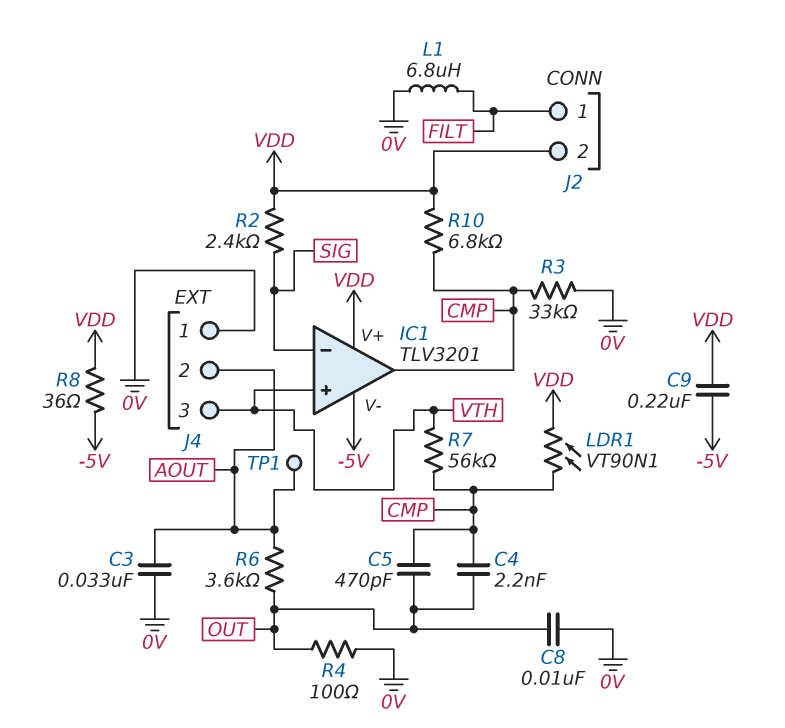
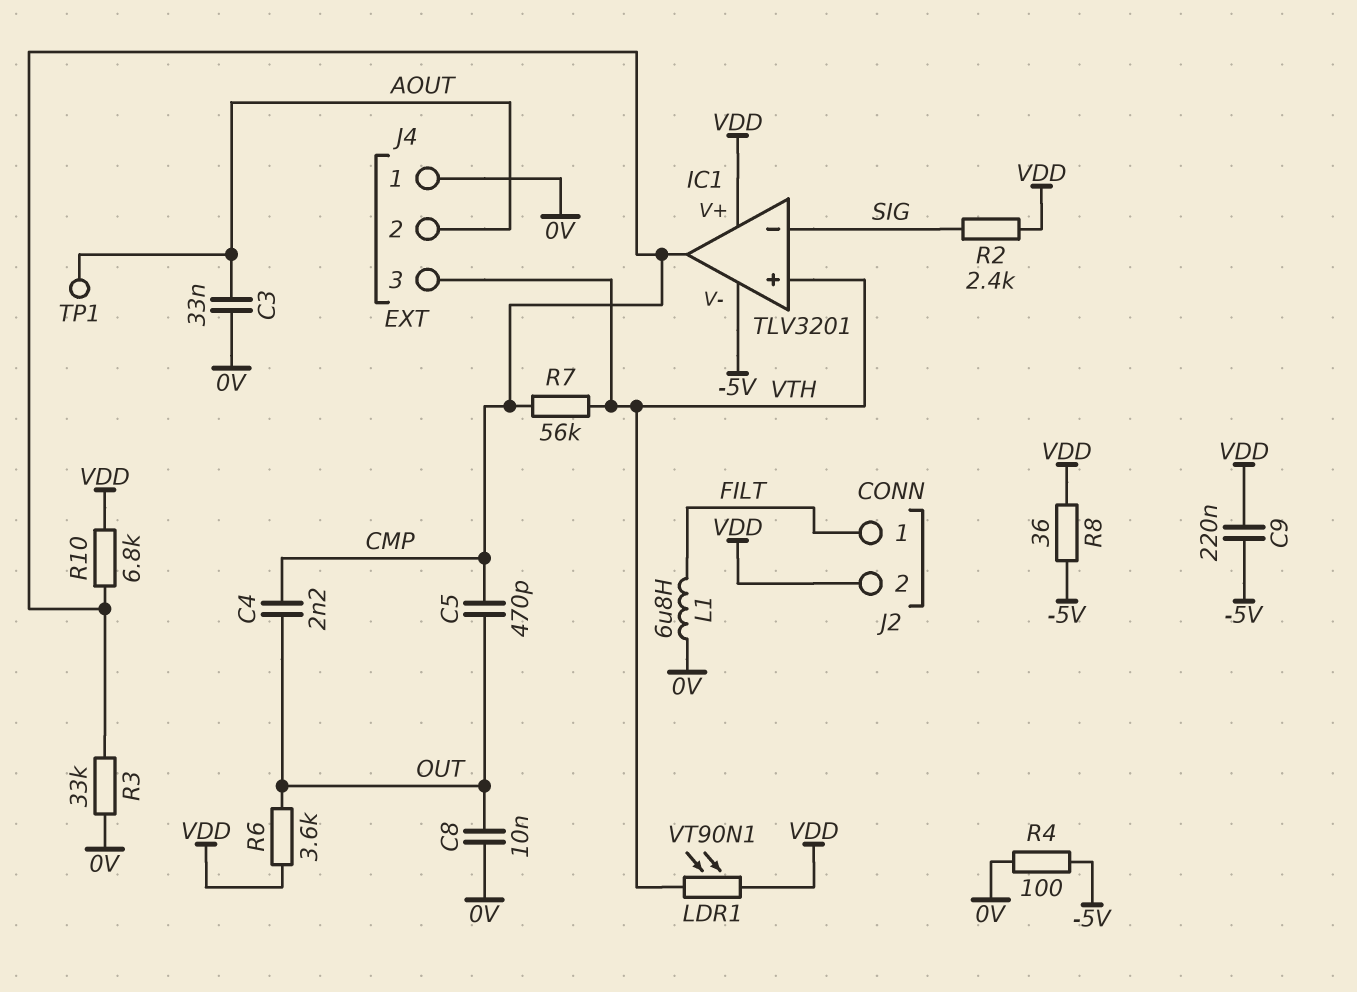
LDR1: VT90N1 (CMP, VDD) -> VT90N1 (VDD, VTH)
R4: 100 (0V, OUT) -> 100 (-5V, 0V)
R6: 3.6k (AOUT, OUT) -> 3.6k (OUT, VDD)

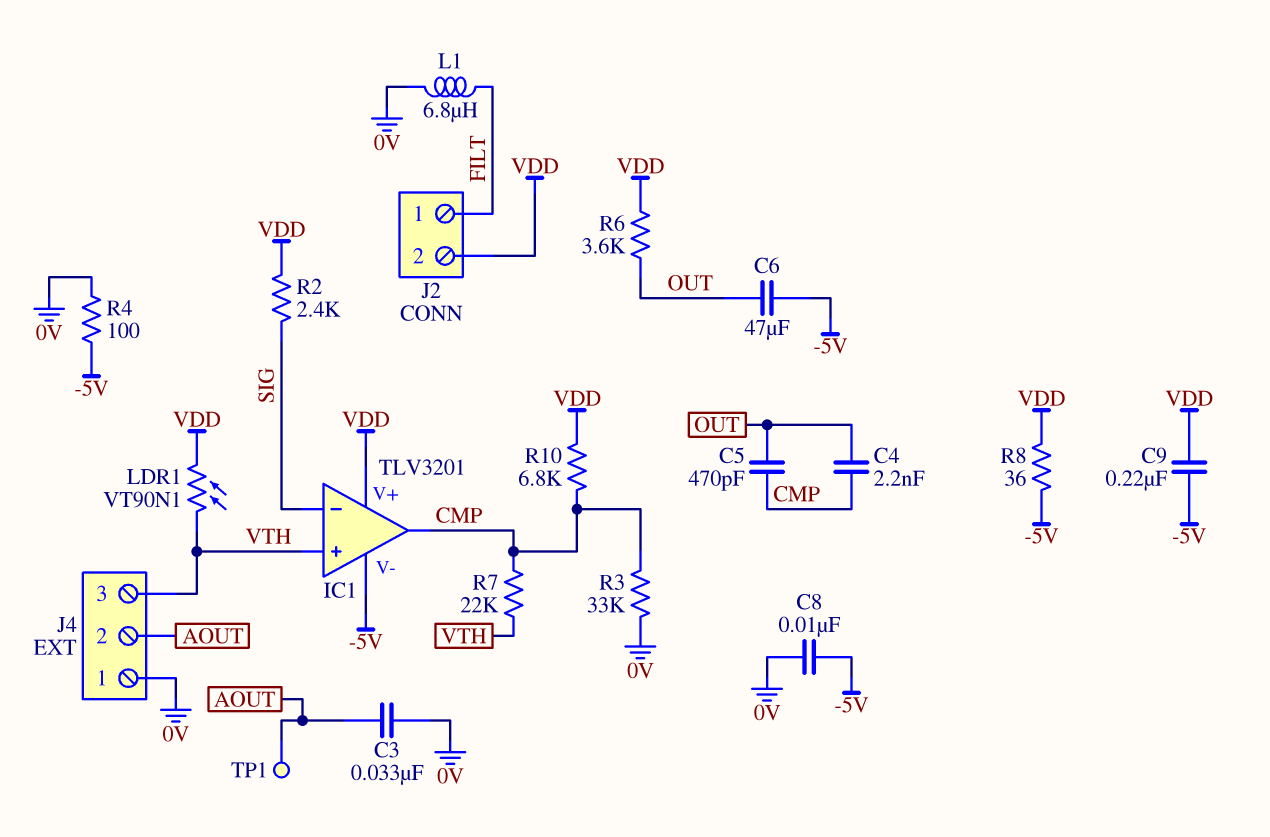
C6: none -> 47uF (-5V, OUT)
C8: 10nF (0V, OUT) -> 10nF (-5V, 0V)
R7: 56k (CMP, VTH) -> 22k (CMP, VTH)

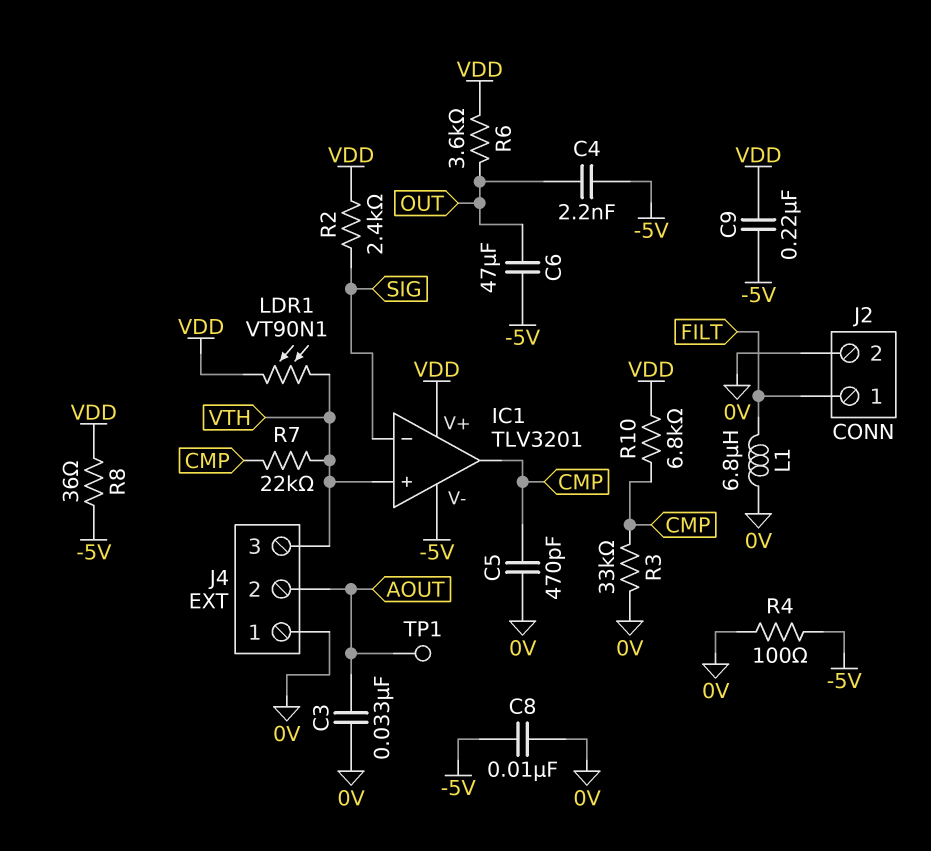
C4: 2.2nF (CMP, OUT) -> 2.2nF (-5V, OUT)
C5: 470pF (CMP, OUT) -> 470pF (0V, CMP)
J2 pin 2: VDD -> 0V

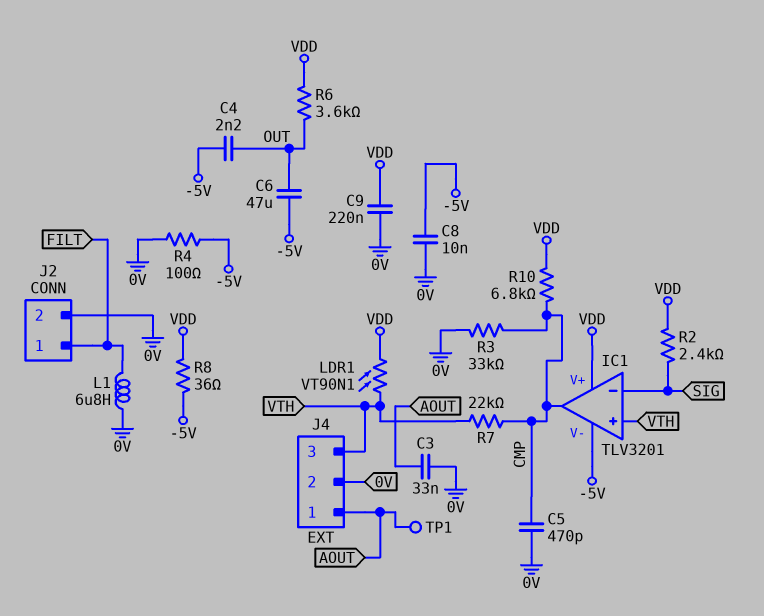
C9: 220nF (-5V, VDD) -> 220nF (0V, VDD)
J4 pin 1: 0V -> AOUT
J4 pin 2: AOUT -> 0V

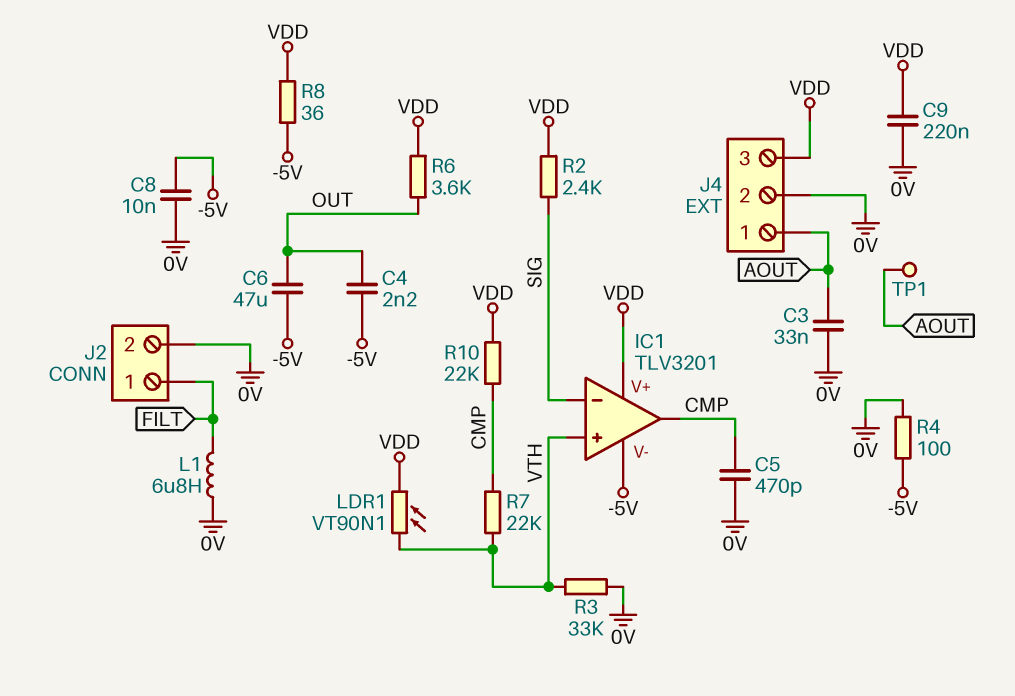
J4 pin 3: VTH -> VDD
R3: 33k (0V, CMP) -> 33k (0V, VTH)
R10: 6.8k (CMP, VDD) -> 22k (CMP, VDD)

